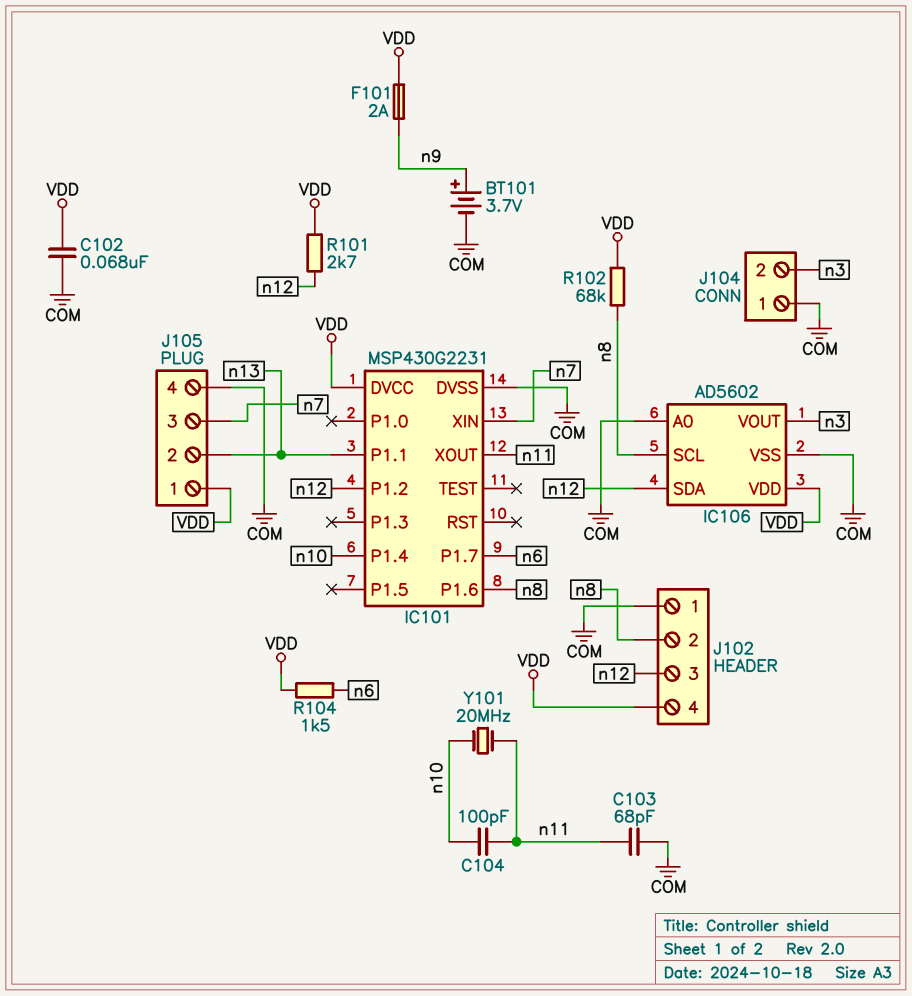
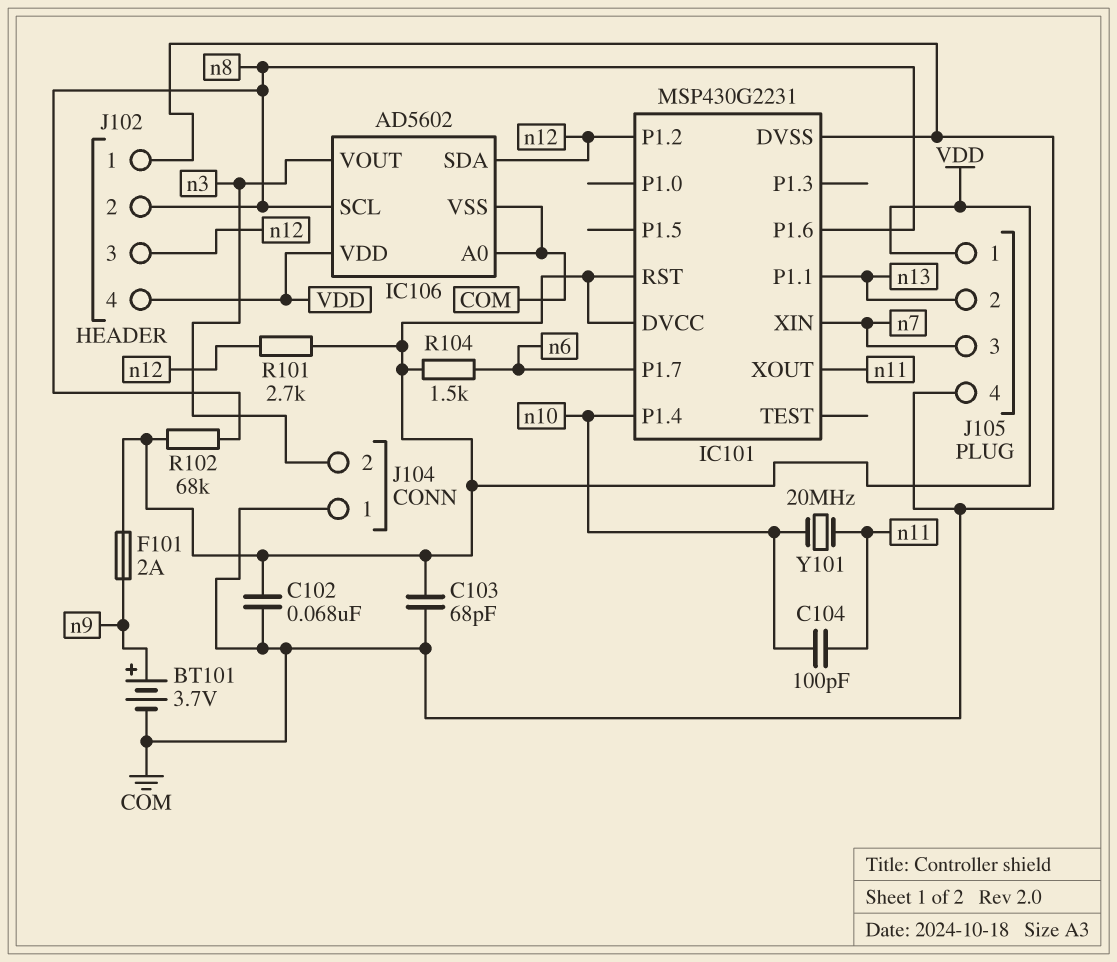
C103: 68pF (COM, n11) -> 68pF (COM, VDD)
IC101 pin RST: none -> VDD

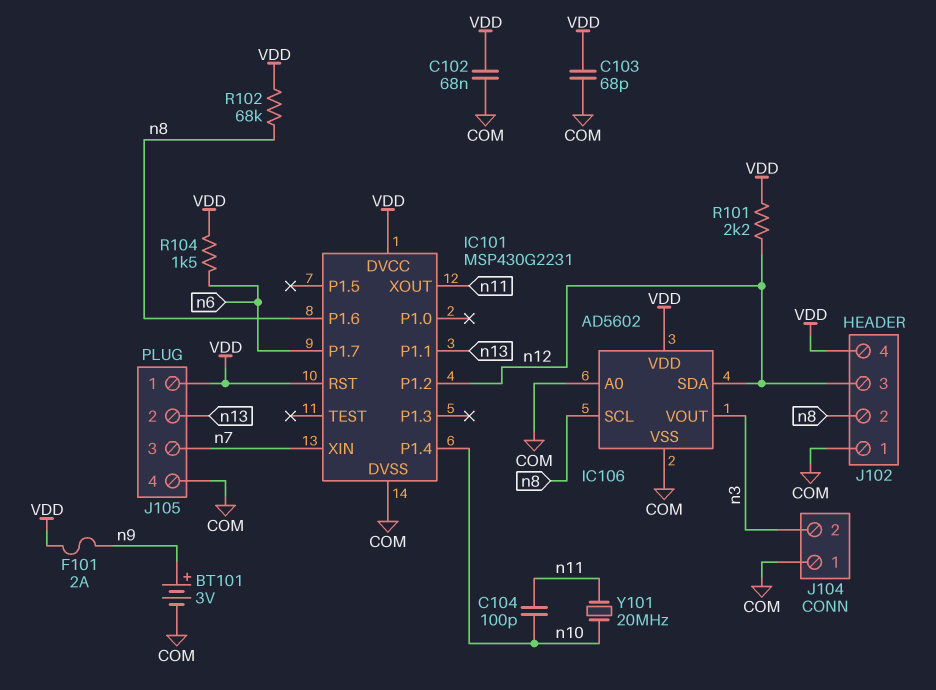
BT101: 3.7V (plus n9, minus COM) -> 3V (plus n9, minus COM)
R101: 2.7k (VDD, n12) -> 2.2k (VDD, n12)

